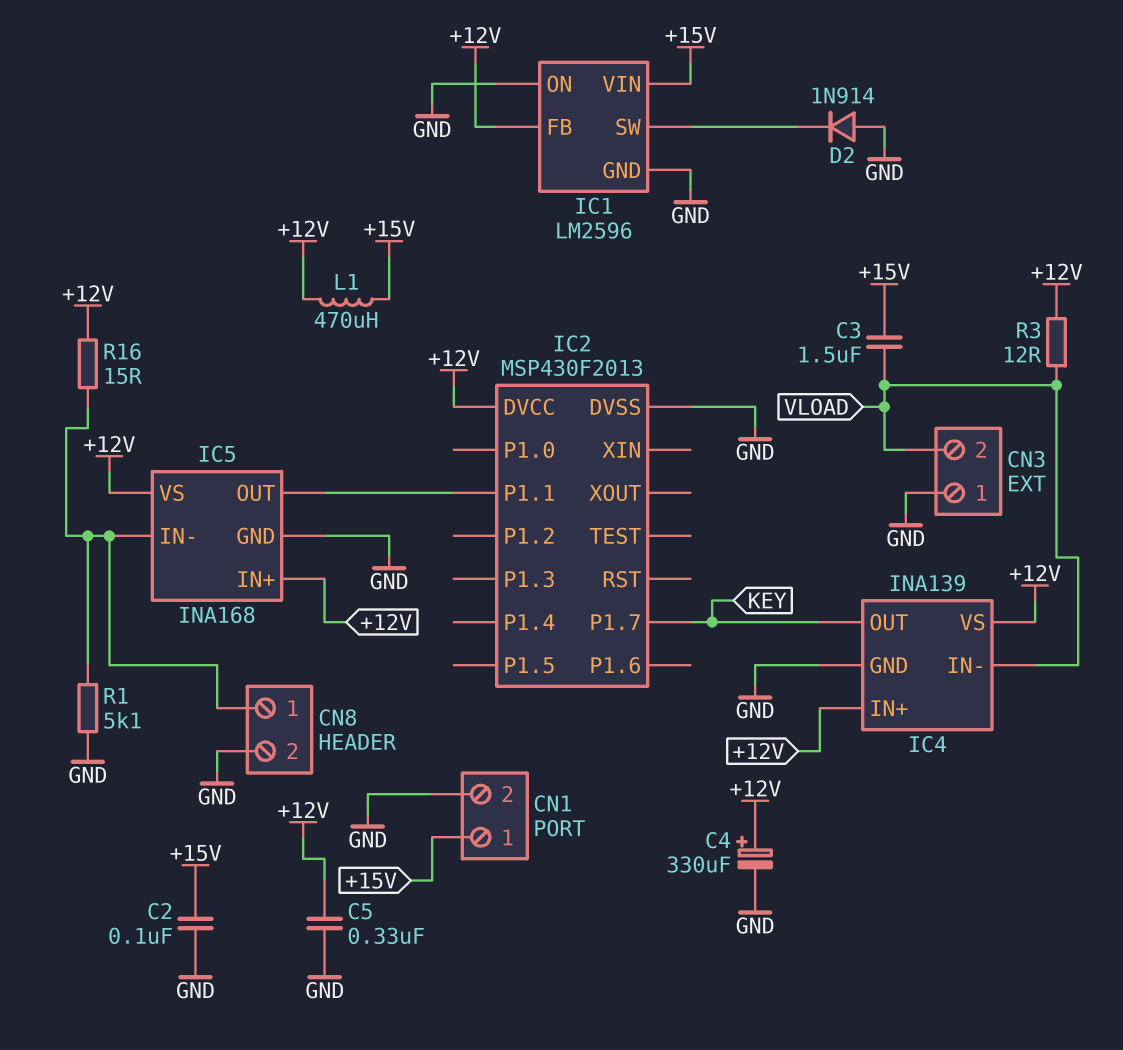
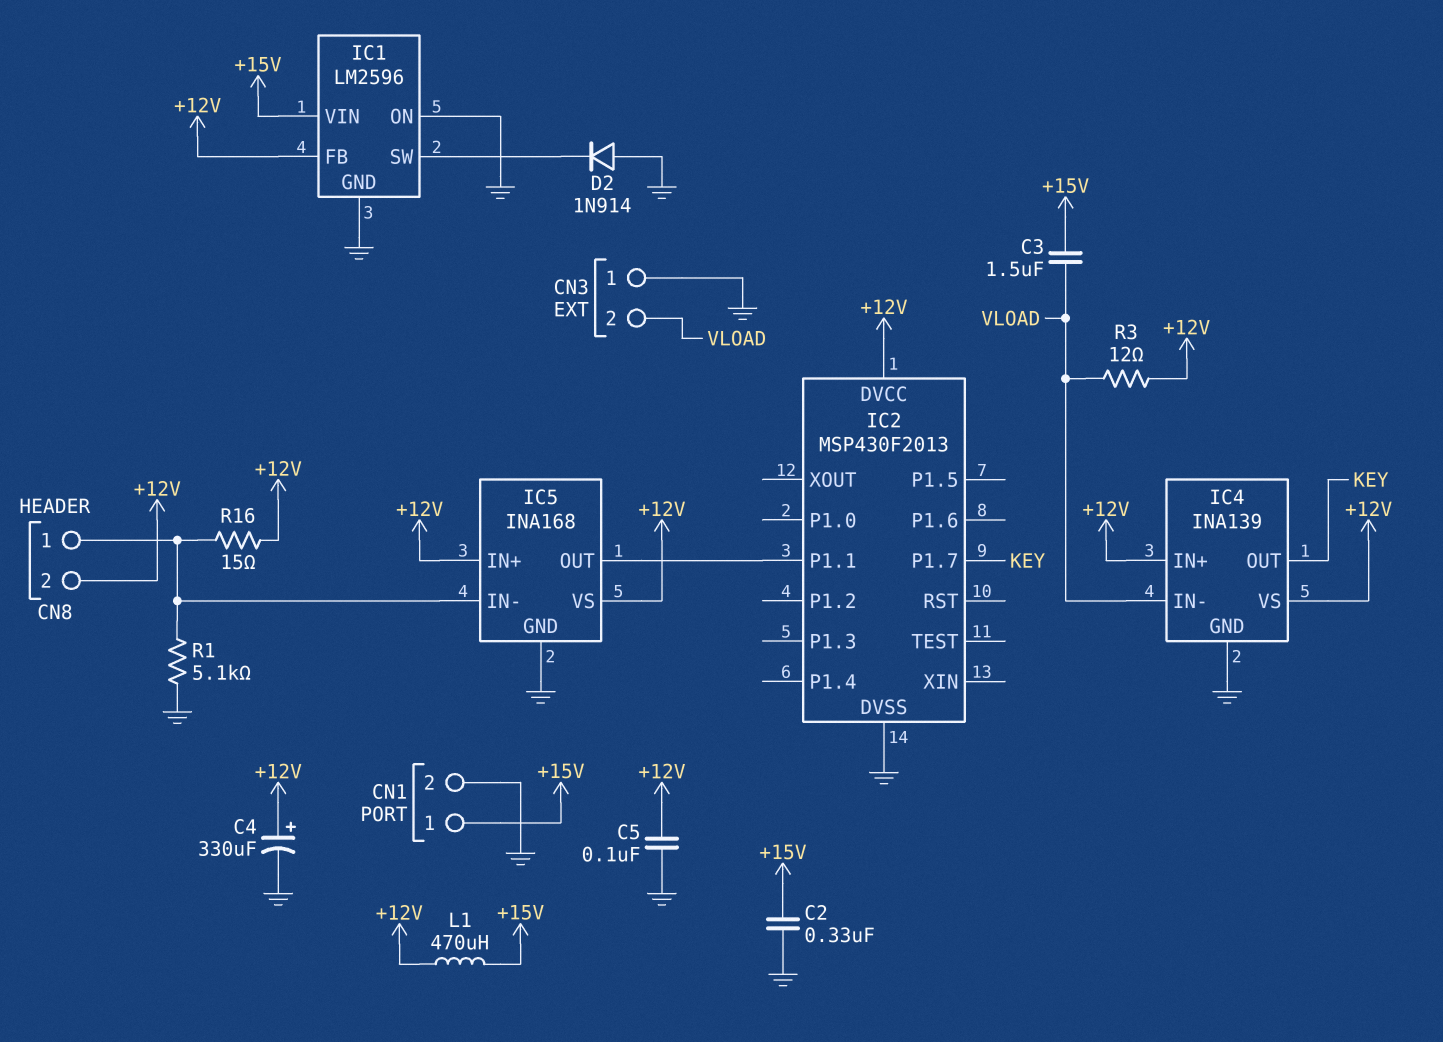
C2: 100nF (+15V, GND) -> 330nF (+15V, GND)
C5: 330nF (+12V, GND) -> 100nF (+12V, GND)
CN8 pin 2: GND -> +12V

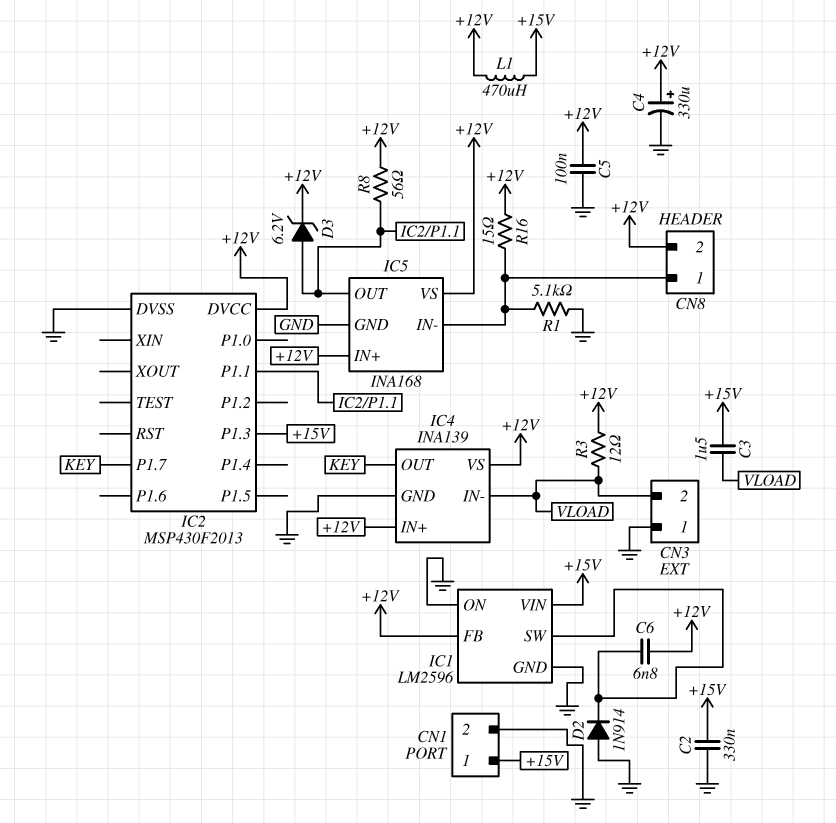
C6: none -> 6.8nF (+12V, IC1/SW)
D3: none -> zener 6.2V (A IC2/P1.1, K +12V)
IC2 pin P1.3: none -> +15V
R8: none -> 56 (+12V, IC2/P1.1)

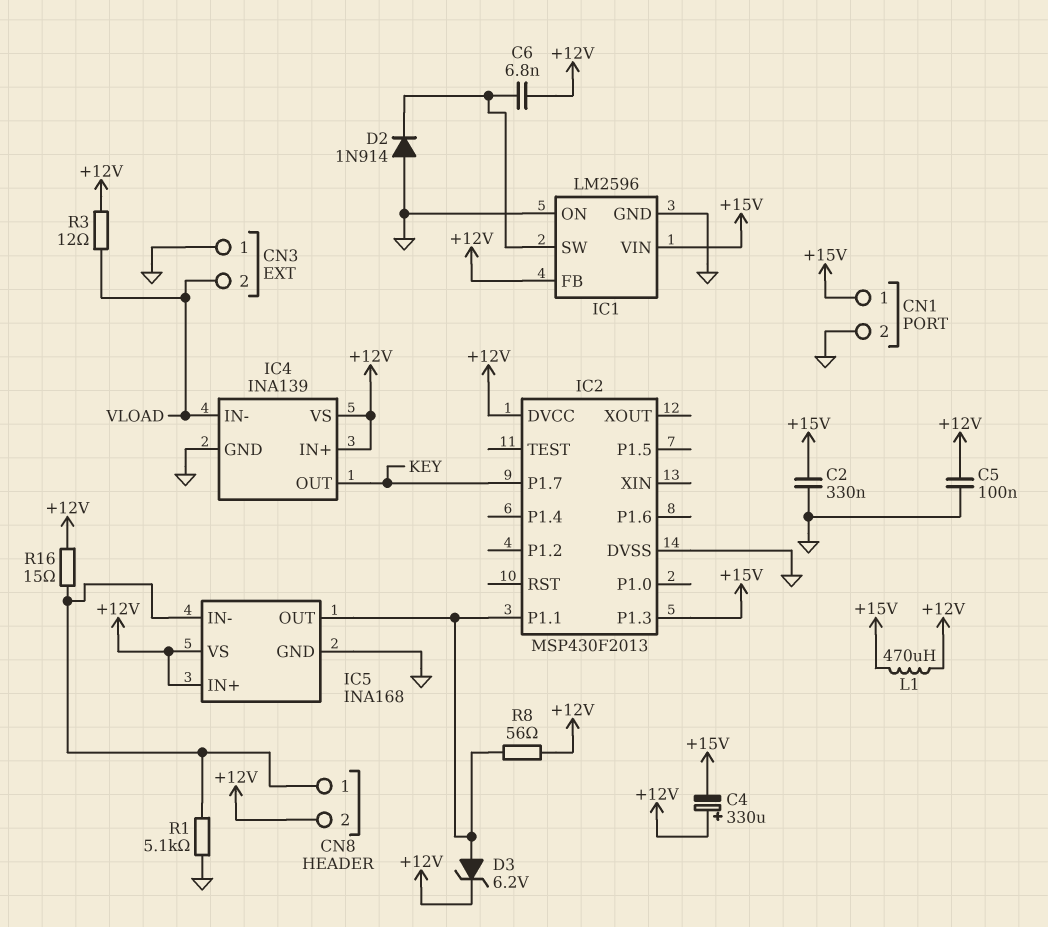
C3: 1.5uF (+15V, VLOAD) -> none
C4: 330uF (plus +12V, minus GND) -> 330uF (plus +12V, minus +15V)

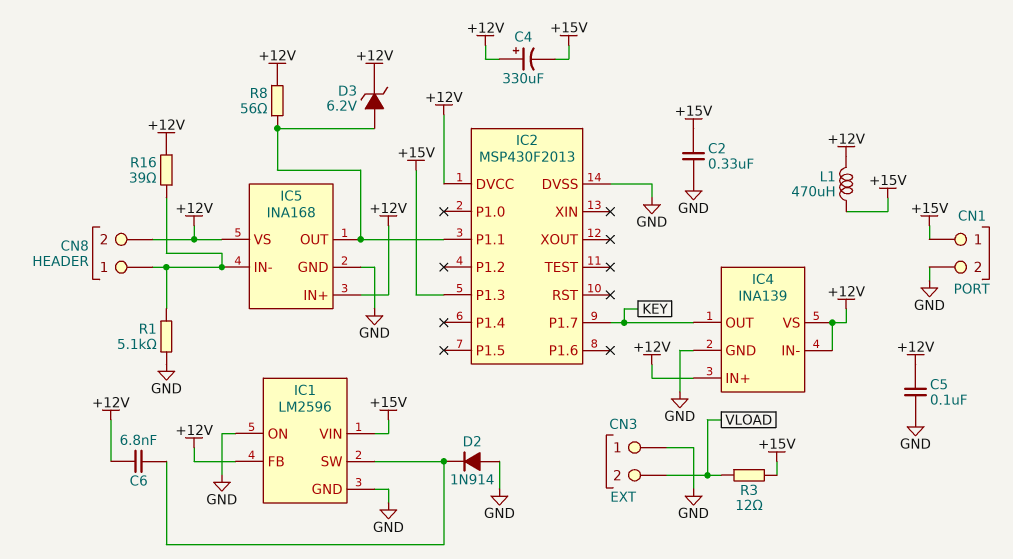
IC4 pin IN-: VLOAD -> +12V
R3: 12 (+12V, VLOAD) -> 12 (+15V, VLOAD)
R16: 15 (+12V, CN8/1) -> 39 (+12V, CN8/1)

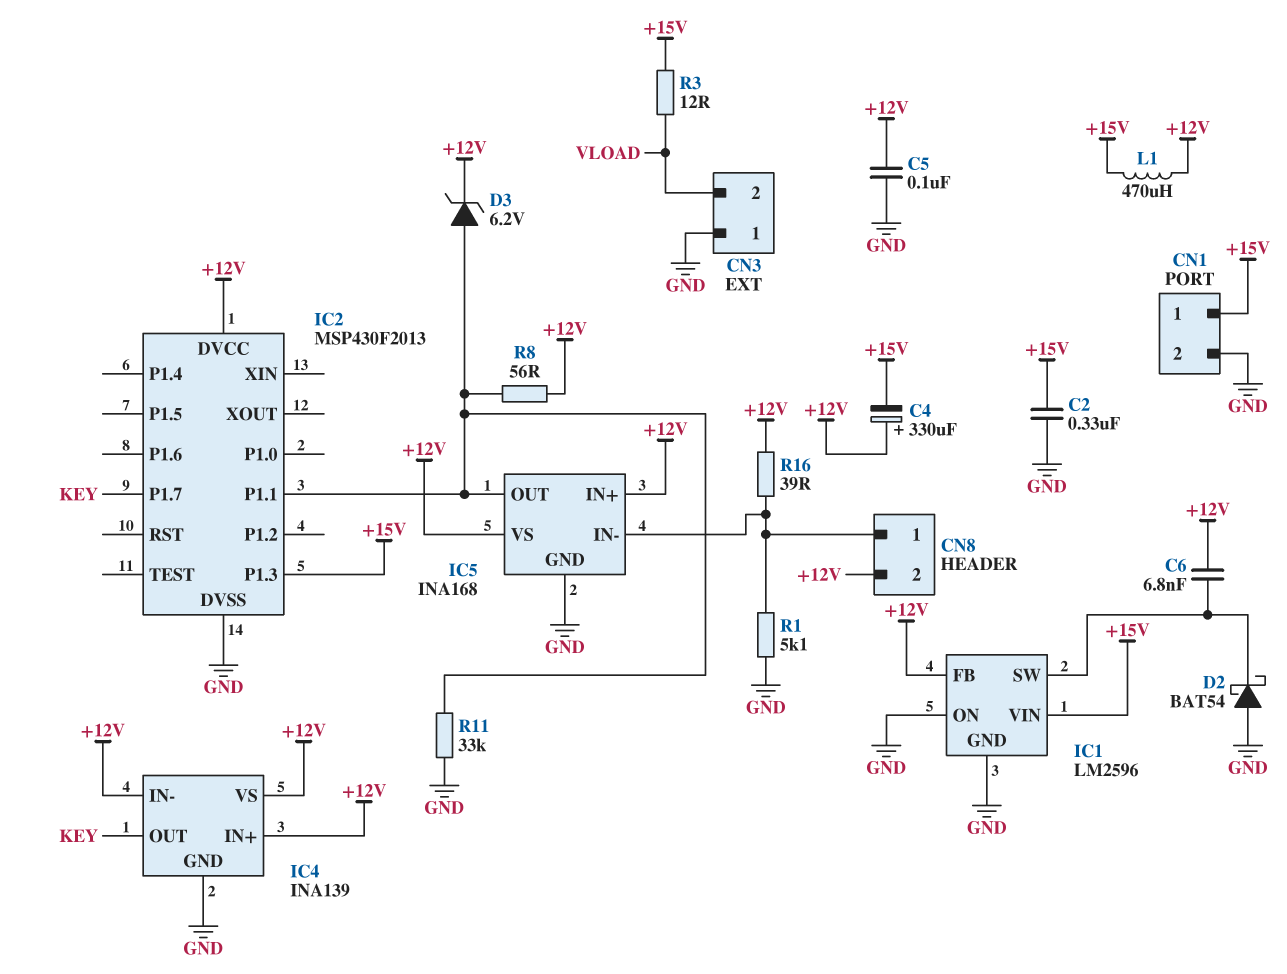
D2: diode 1N914 (A GND, K IC1/SW) -> schottky BAT54 (A GND, K IC1/SW)
R11: none -> 33k (GND, IC2/P1.1)

